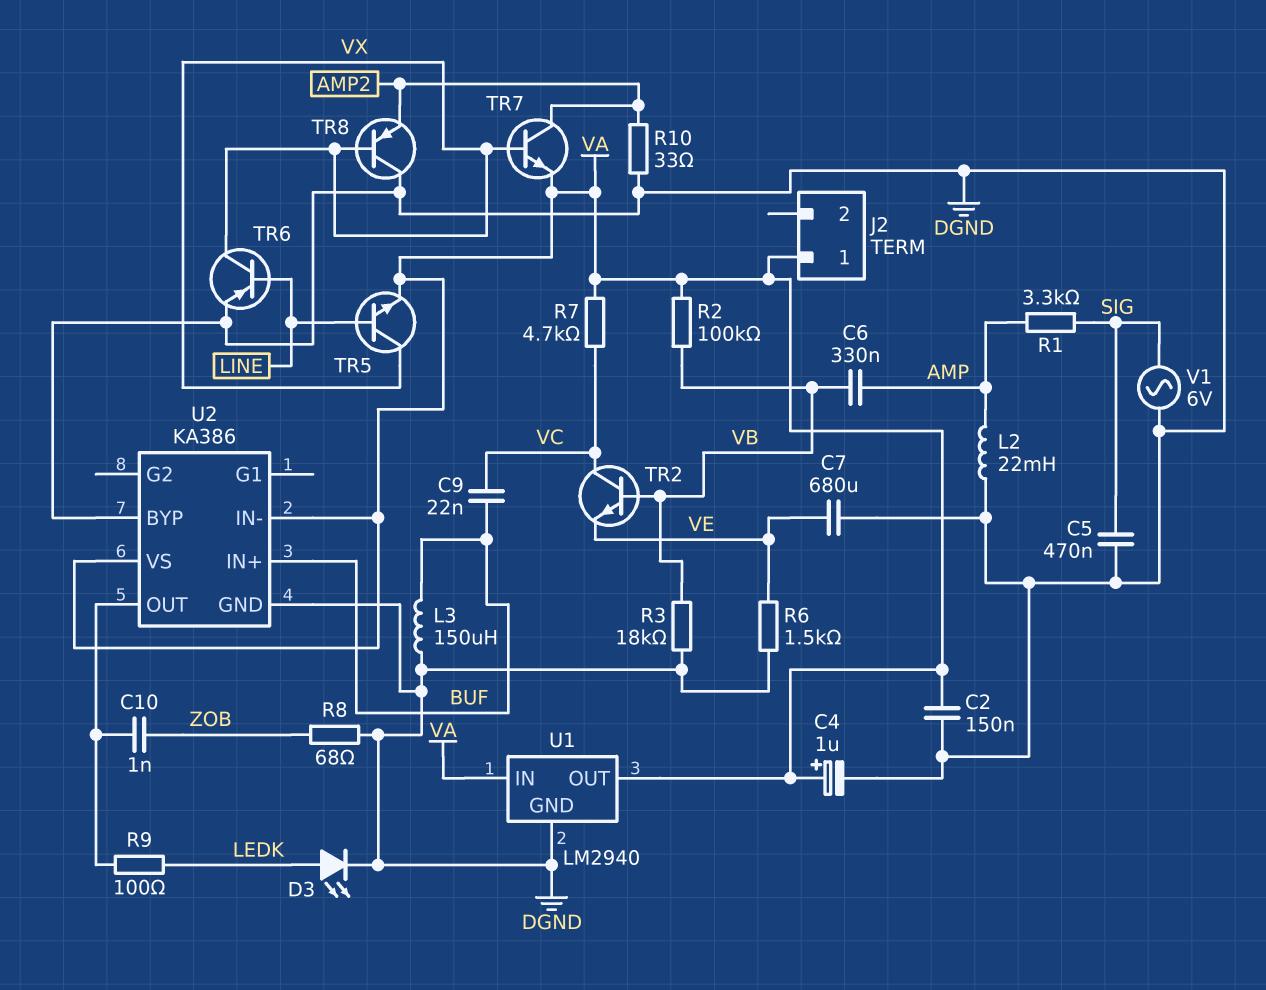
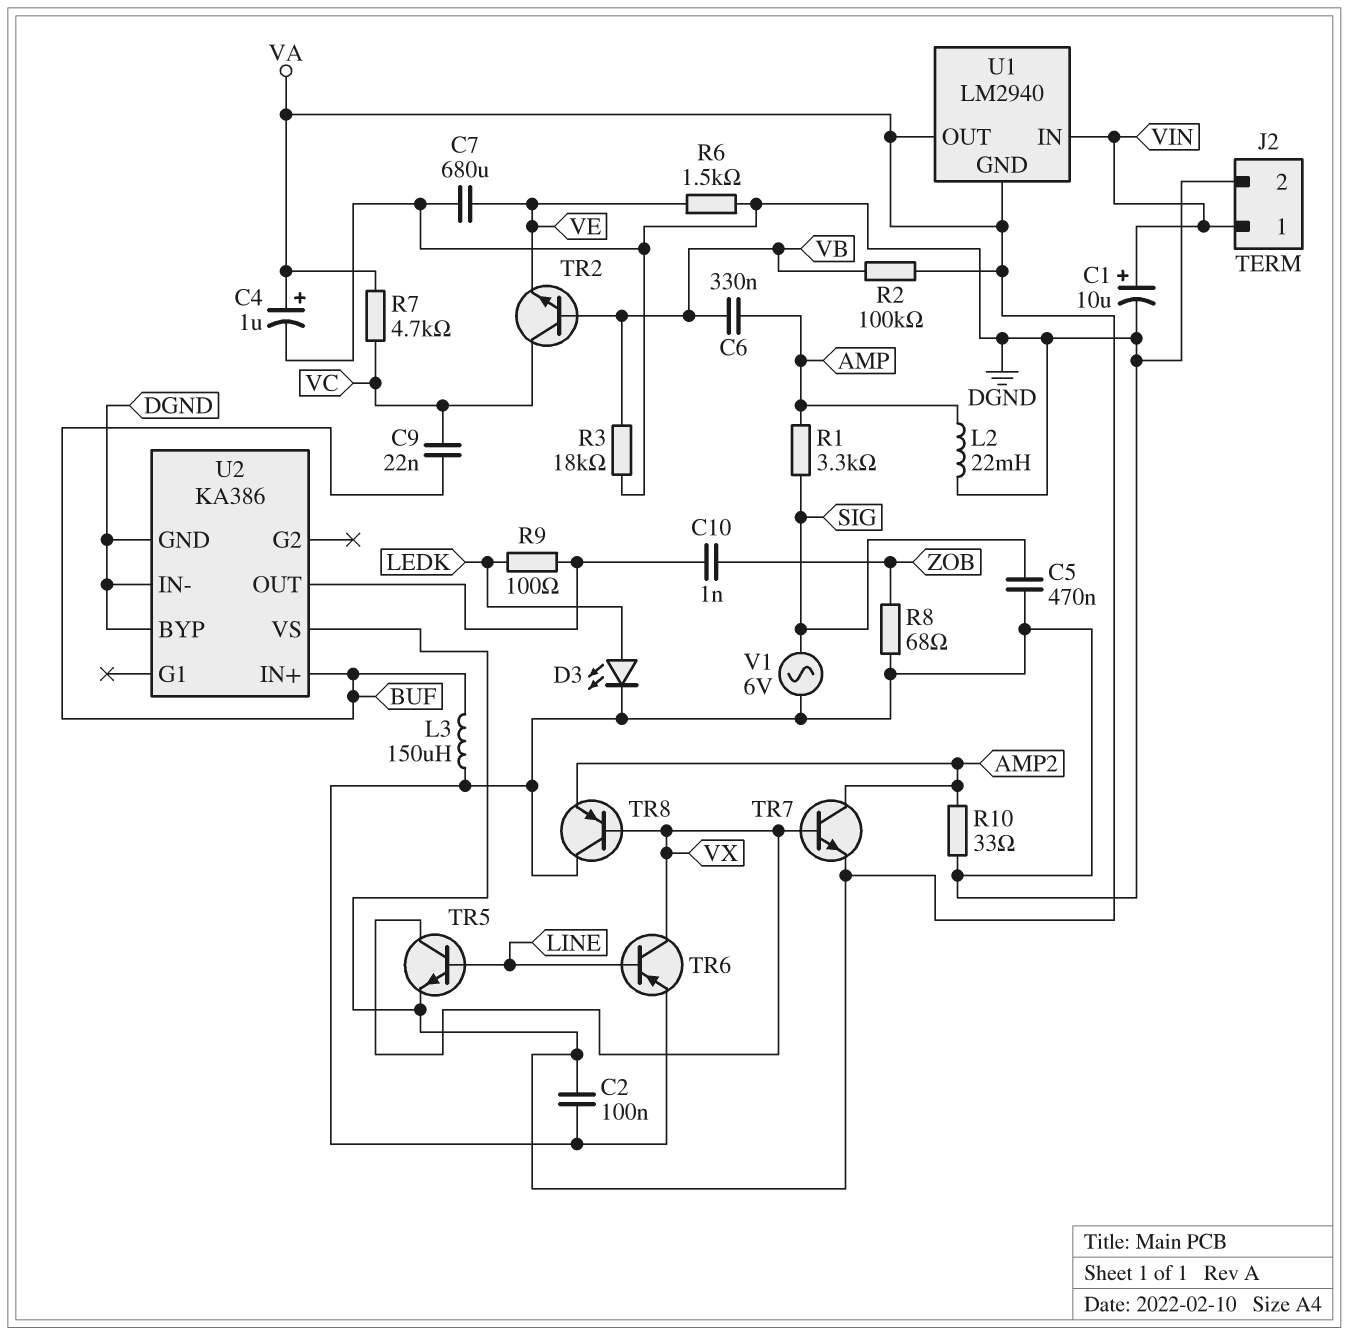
C1: none -> 10uF (plus VIN, minus DGND)
C2: 150nF (DGND, VA) -> 100nF (DGND, VA)
J2 pin 1: VA -> VIN
J2 pin 2: none -> DGND
U1 pin GND: DGND -> VA
U1 pin IN: VA -> VIN
U2 pin IN-: VA -> DGND

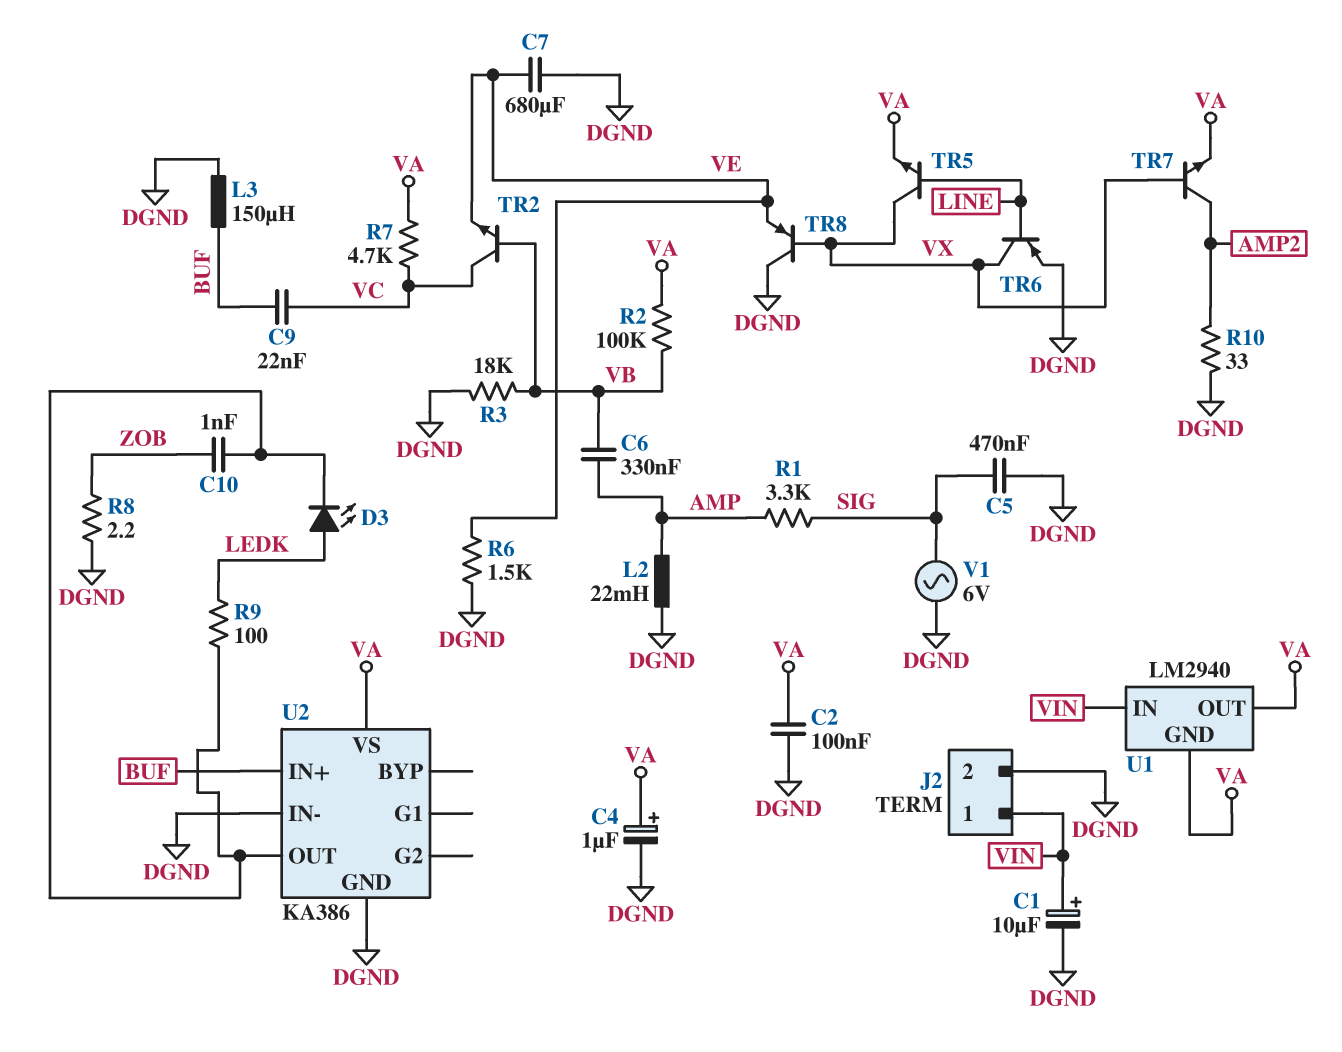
D3: LED (A LEDK, K DGND) -> LED (A LEDK, K U2/OUT)
R8: 68 (DGND, ZOB) -> 2.2 (DGND, ZOB)
TR8: PNP (B VX, C DGND, E AMP2) -> PNP (B VX, C DGND, E VE)
U2 pin BYP: DGND -> none

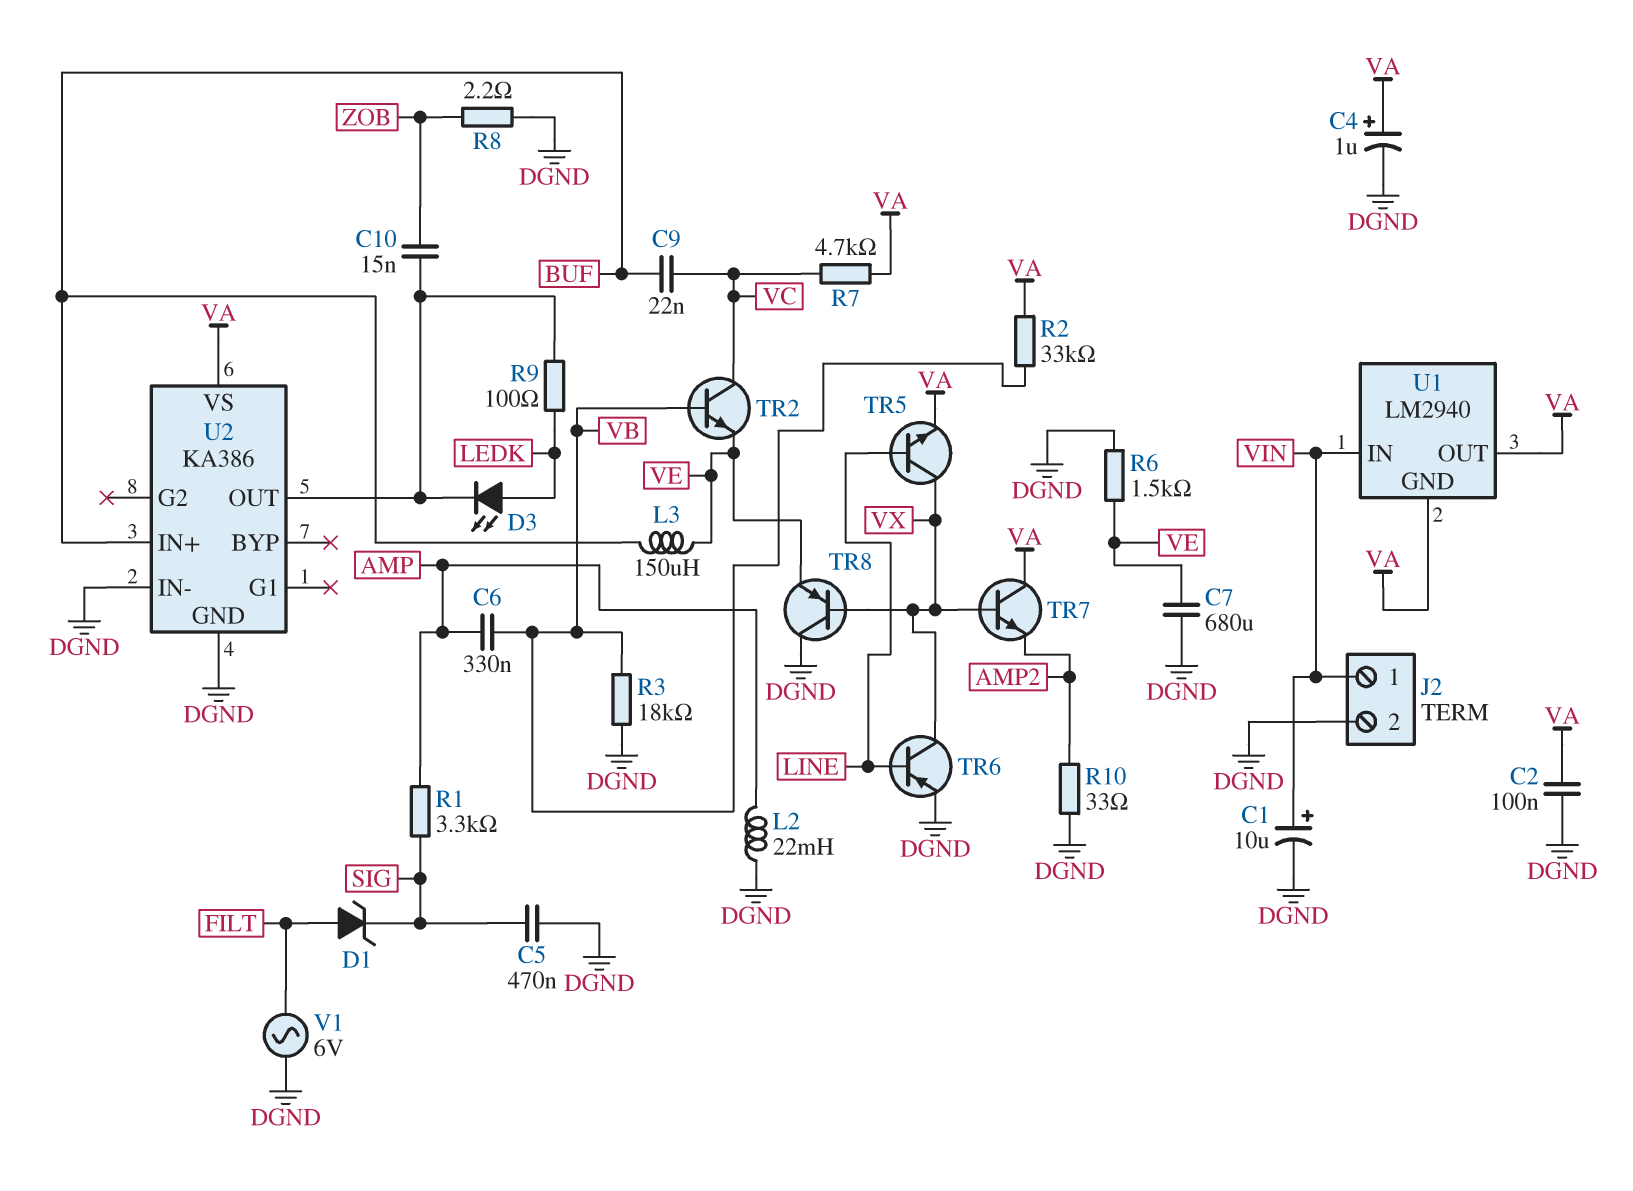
C10: 1nF (U2/OUT, ZOB) -> 15nF (U2/OUT, ZOB)
D1: none -> zener (A FILT, K SIG)
L3: 150uH (BUF, DGND) -> 150uH (BUF, VE)
R2: 100k (VA, VB) -> 33k (VA, VB)
TR7: NPN (B VX, C AMP2, E VA) -> NPN (B VX, C VA, E AMP2)
V1: AC 6V (DGND, SIG) -> AC 6V (DGND, FILT)

